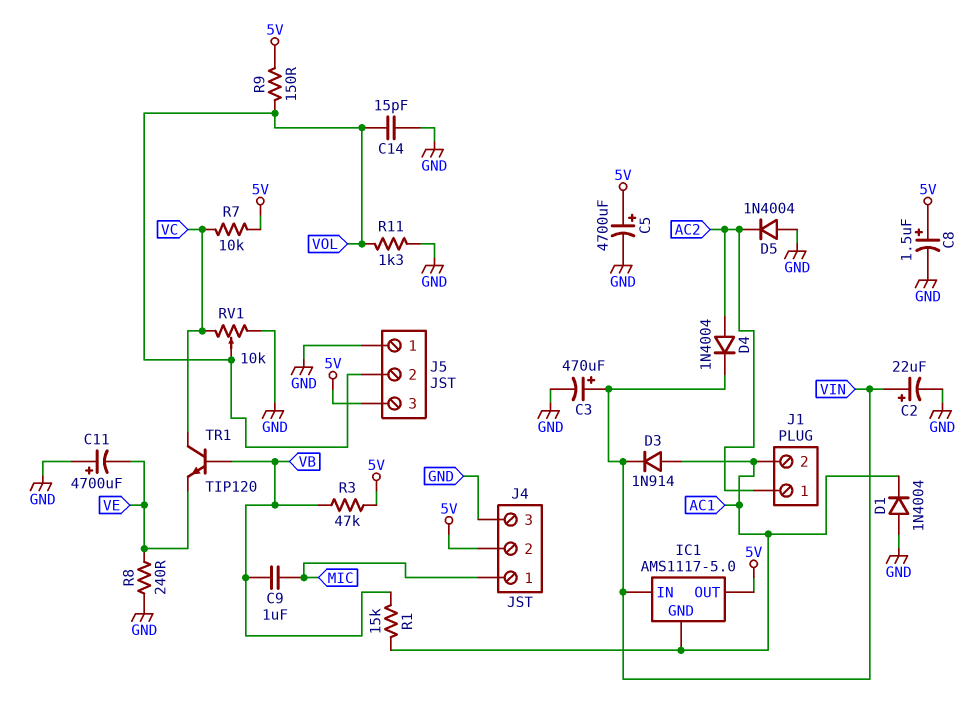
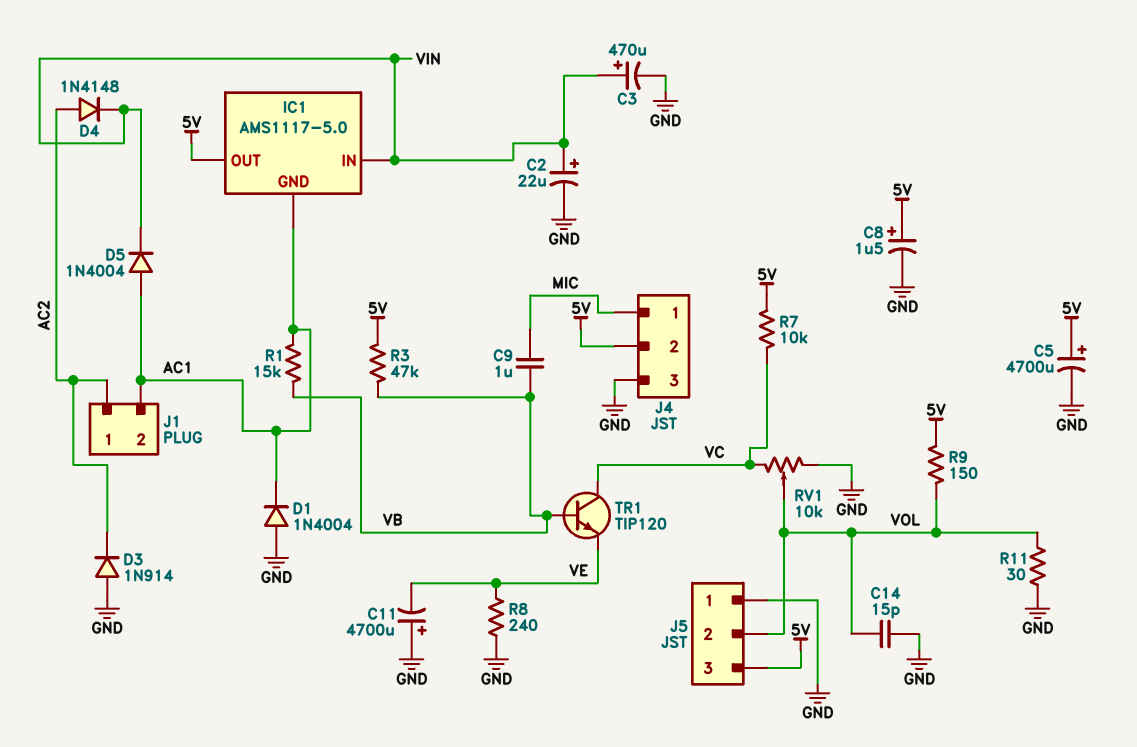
D3: diode 1N914 (A AC1, K VIN) -> diode 1N914 (A GND, K AC2)
D4: diode 1N4004 (A AC2, K VIN) -> diode 1N4148 (A AC2, K VIN)
D5: diode 1N4004 (A GND, K AC2) -> diode 1N4004 (A AC1, K VIN)
R11: 1.3k (GND, VOL) -> 30 (GND, VOL)

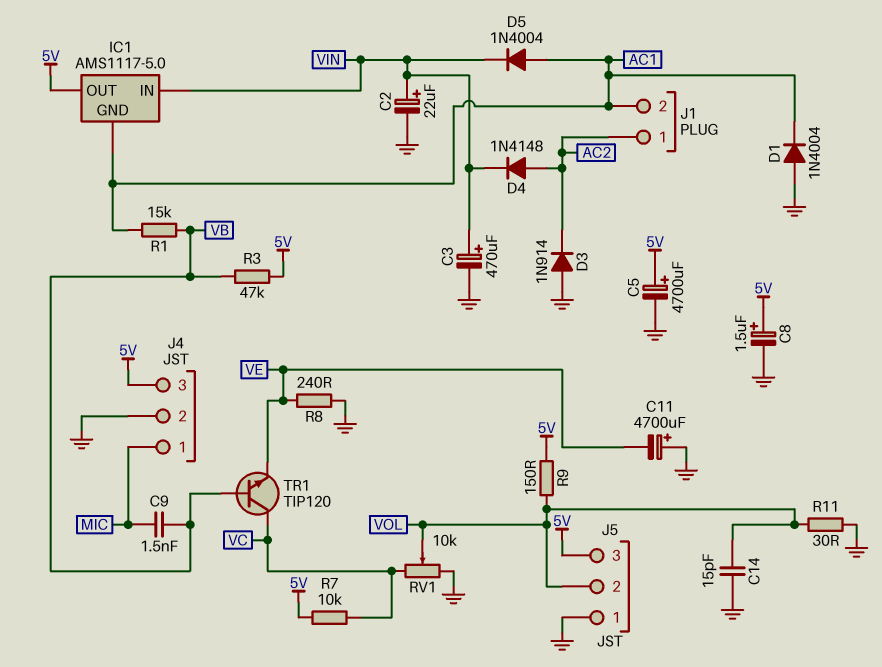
C9: 1uF (MIC, VB) -> 1.5nF (MIC, VB)
J4 pin 2: 5V -> GND
J4 pin 3: GND -> 5V

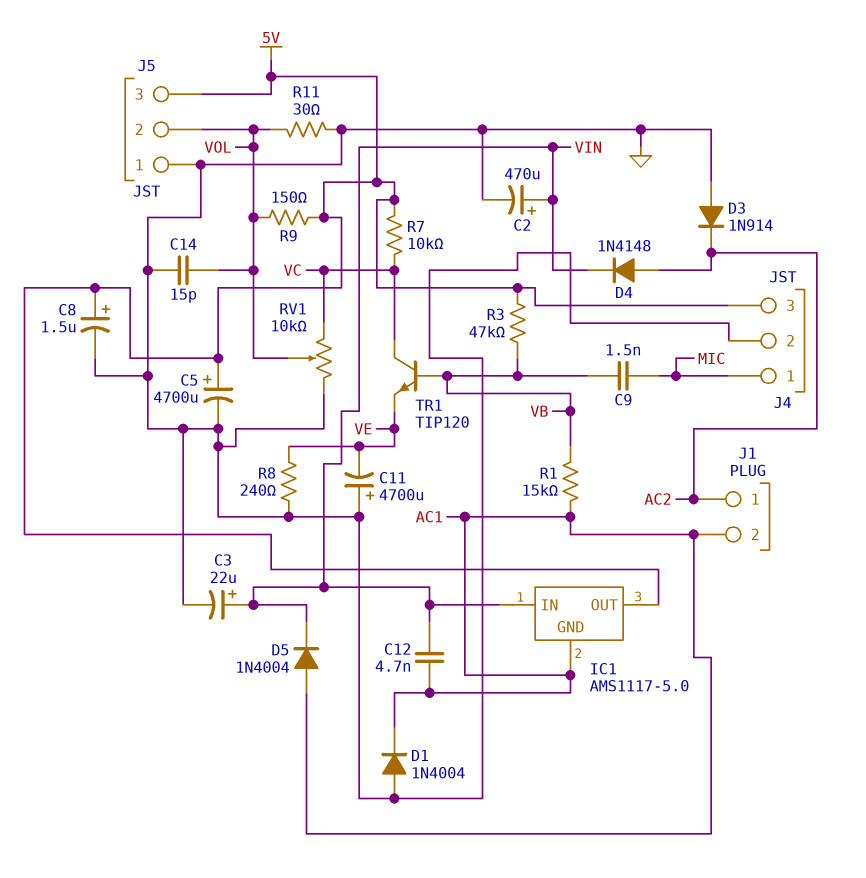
C2: 22uF (plus VIN, minus GND) -> 470uF (plus VIN, minus GND)
C3: 470uF (plus VIN, minus GND) -> 22uF (plus VIN, minus GND)
C12: none -> 4.7nF (AC1, VIN)

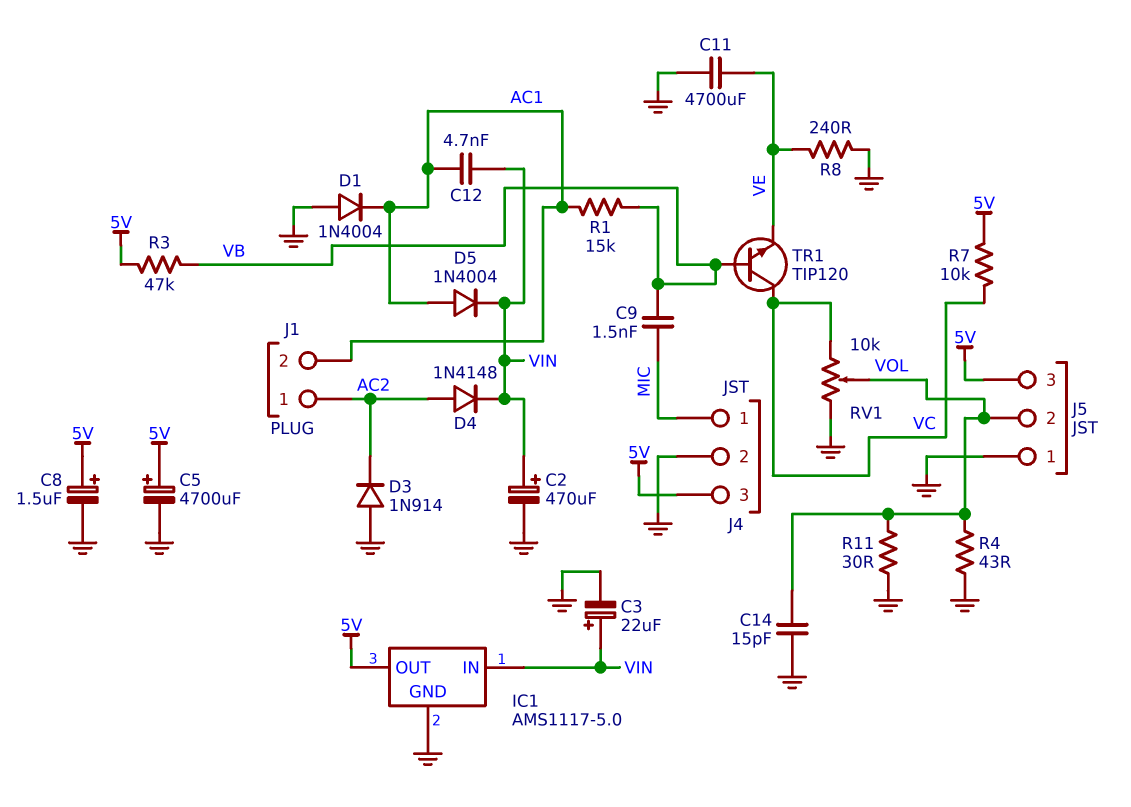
C11: 4700uF (plus GND, minus VE) -> 4700uF (GND, VE)
IC1 pin GND: AC1 -> GND
R4: none -> 43 (GND, VOL)
R9: 150 (5V, VOL) -> none

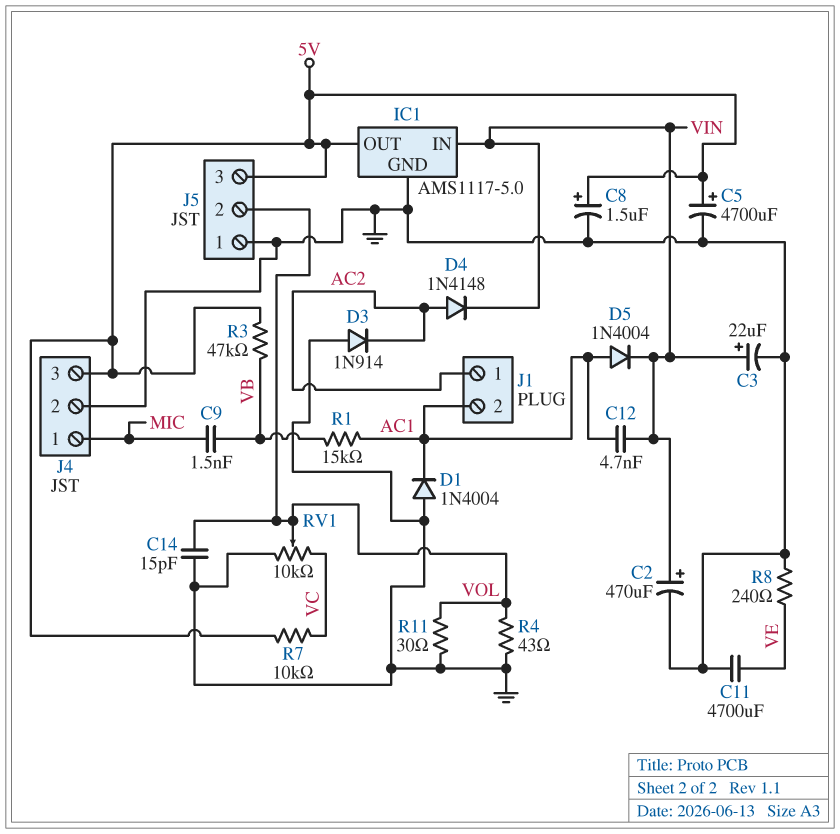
TR1: NPN TIP120 (B VB, C VC, E VE) -> none

